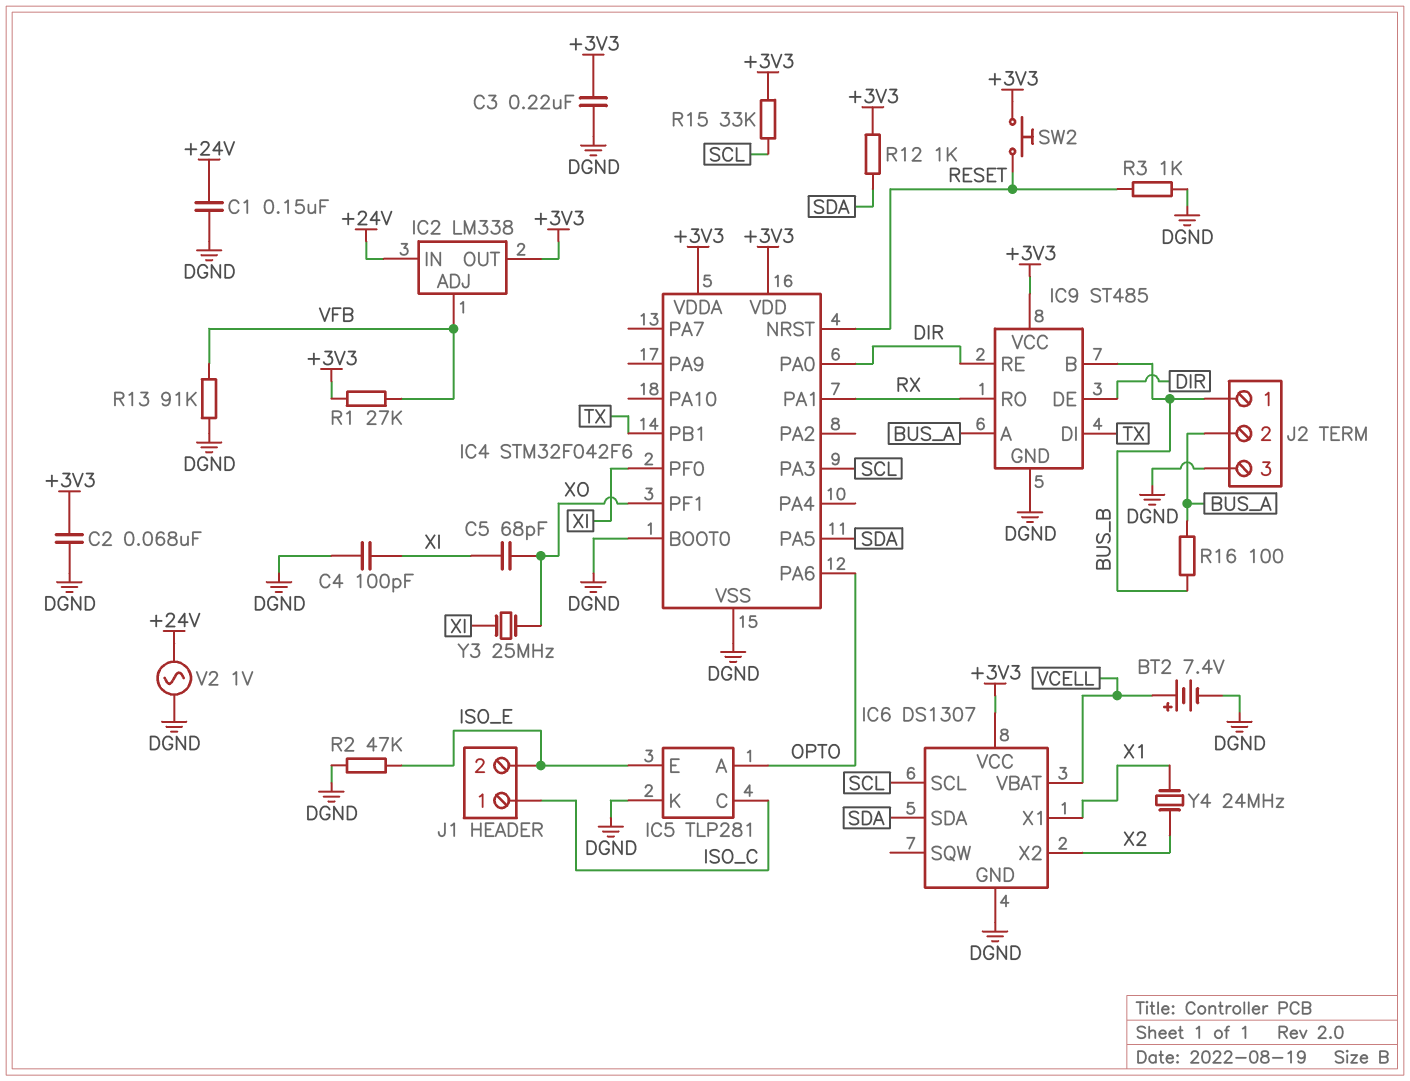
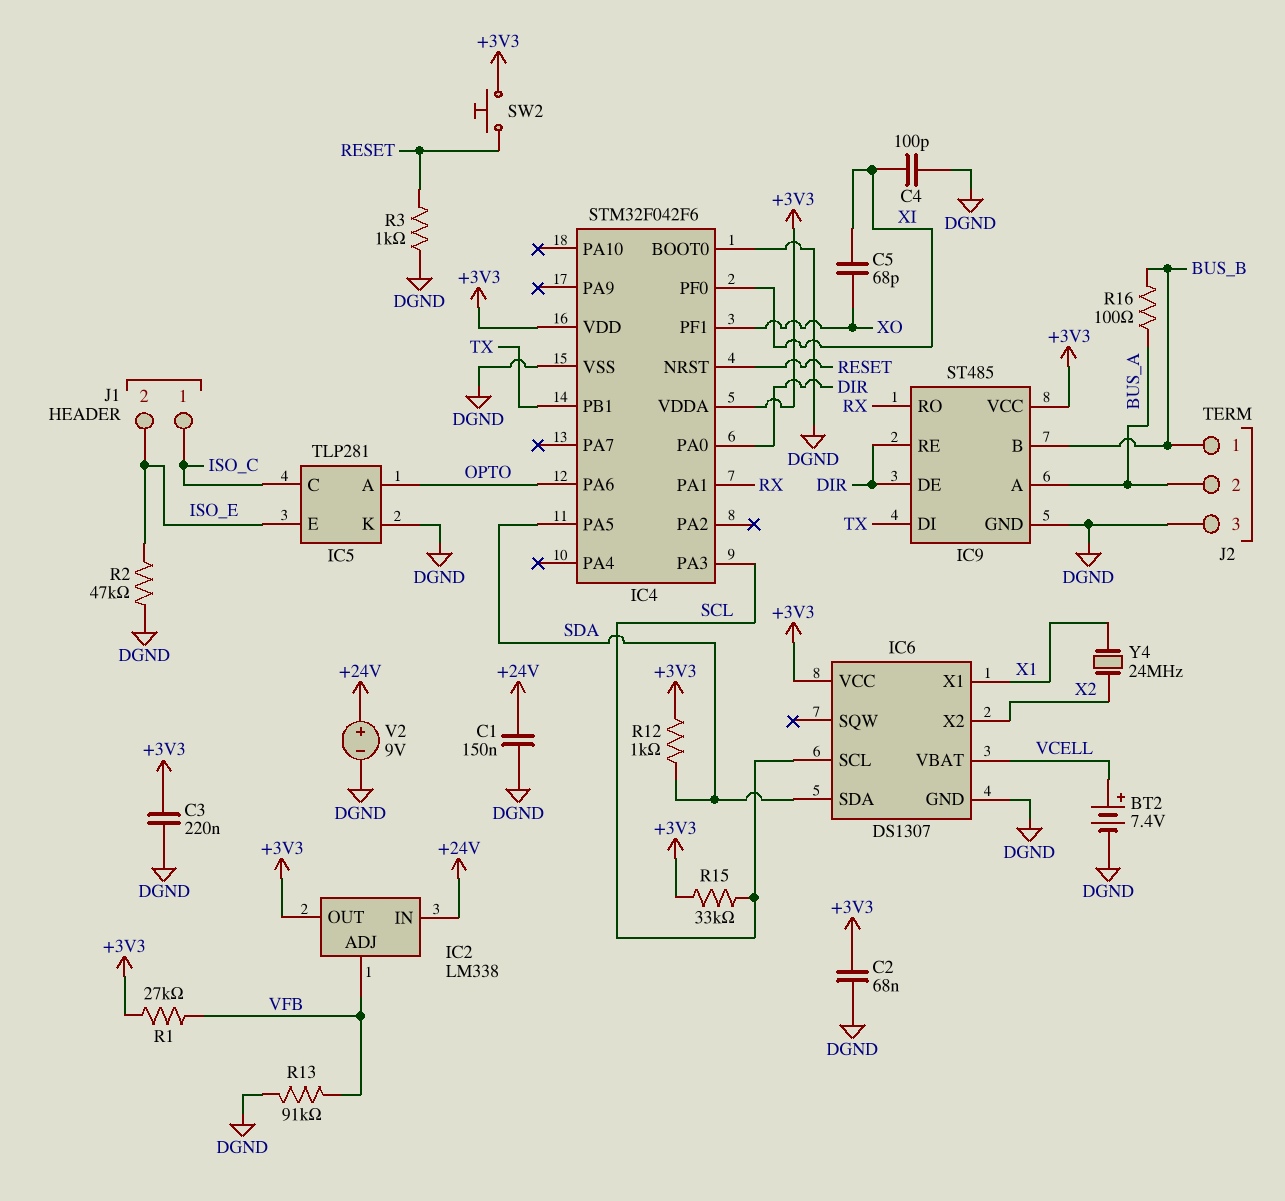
V2: AC 1V (+24V, DGND) -> 9V (plus +24V, minus DGND)
Y3: 25MHz (XI, XO) -> none

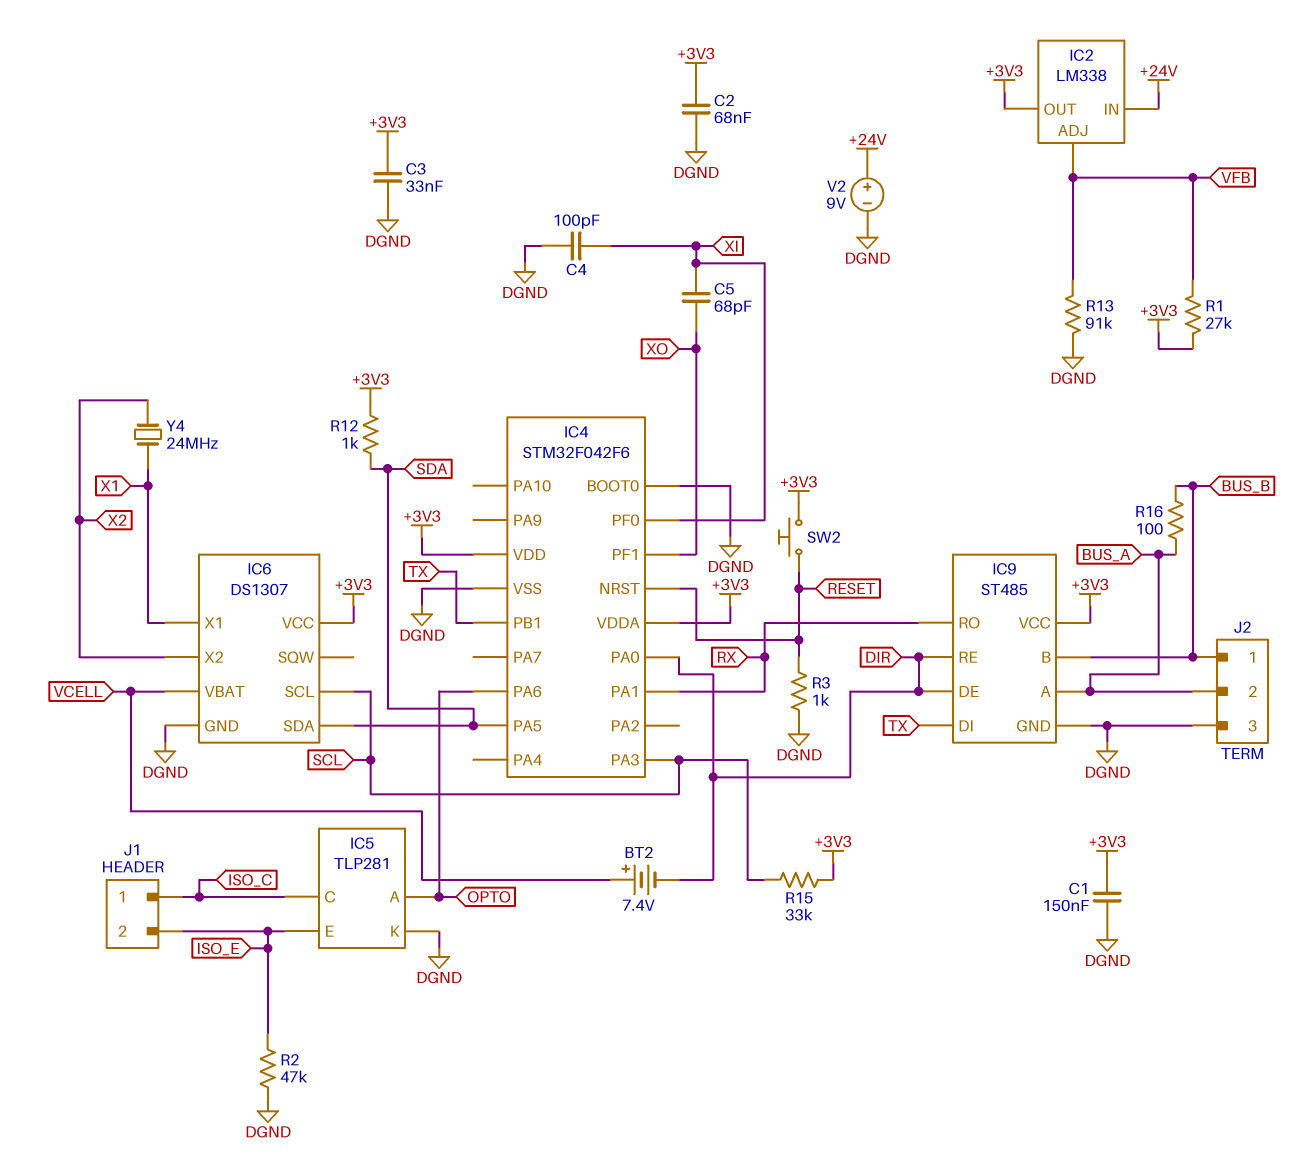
BT2: 7.4V (plus VCELL, minus DGND) -> 7.4V (plus VCELL, minus DIR)
C1: 150nF (+24V, DGND) -> 150nF (+3V3, DGND)
C3: 220nF (+3V3, DGND) -> 33nF (+3V3, DGND)

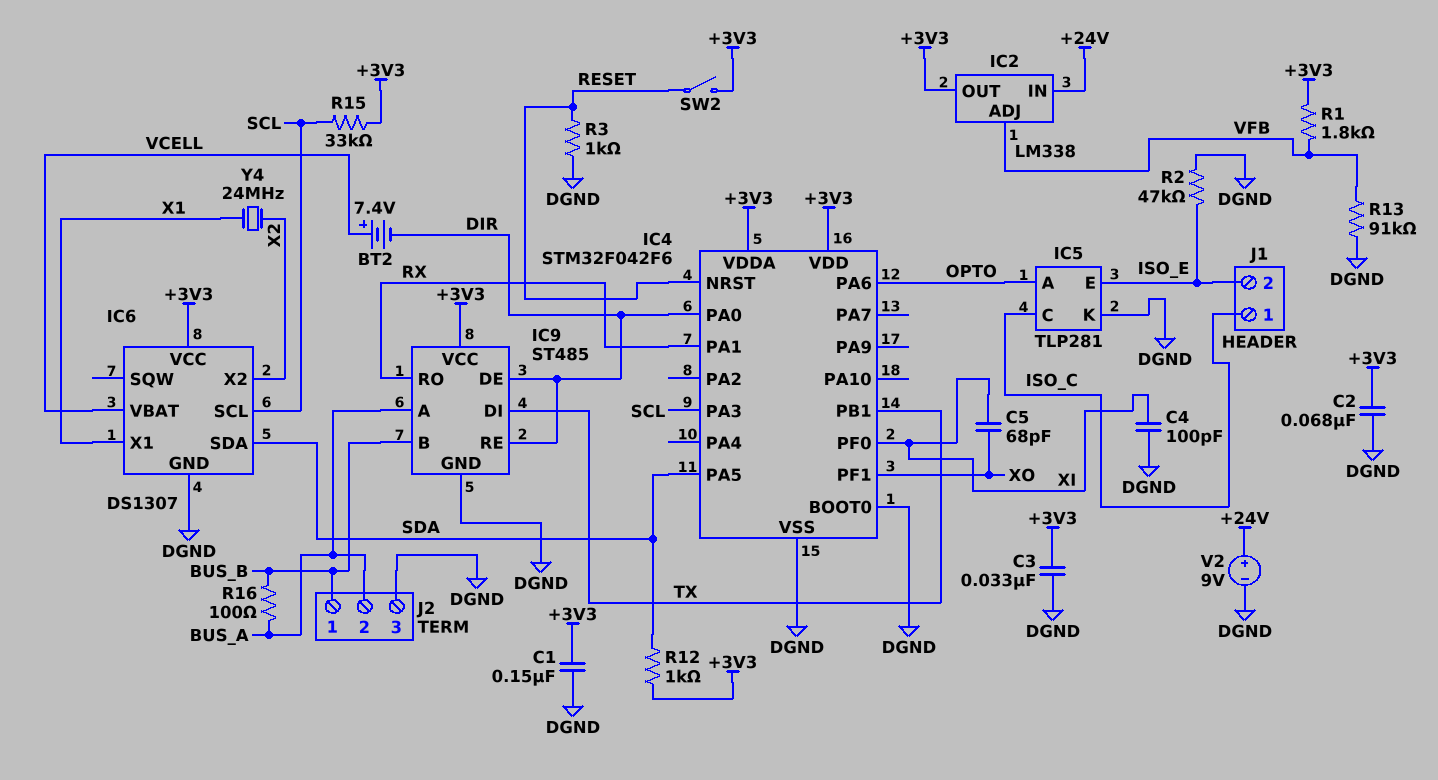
R1: 27k (+3V3, VFB) -> 1.8k (+3V3, VFB)
SW2: button (+3V3, RESET) -> switch (+3V3, RESET)

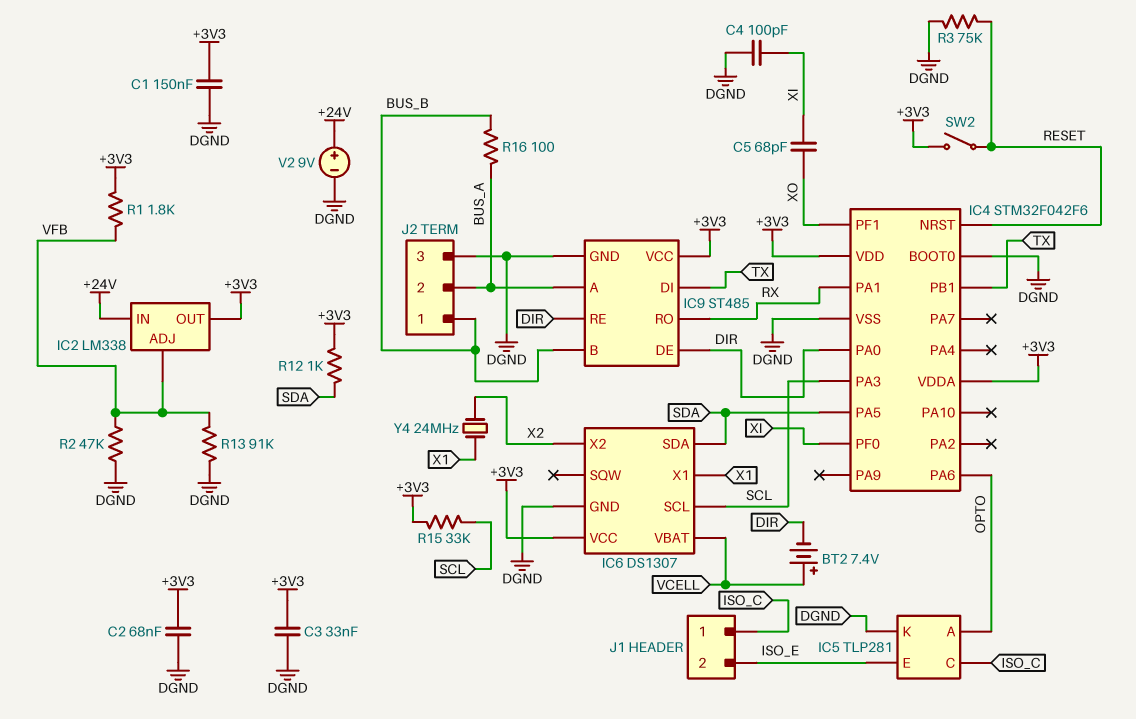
R2: 47k (DGND, ISO_E) -> 47k (DGND, VFB)
R3: 1k (DGND, RESET) -> 75k (DGND, RESET)

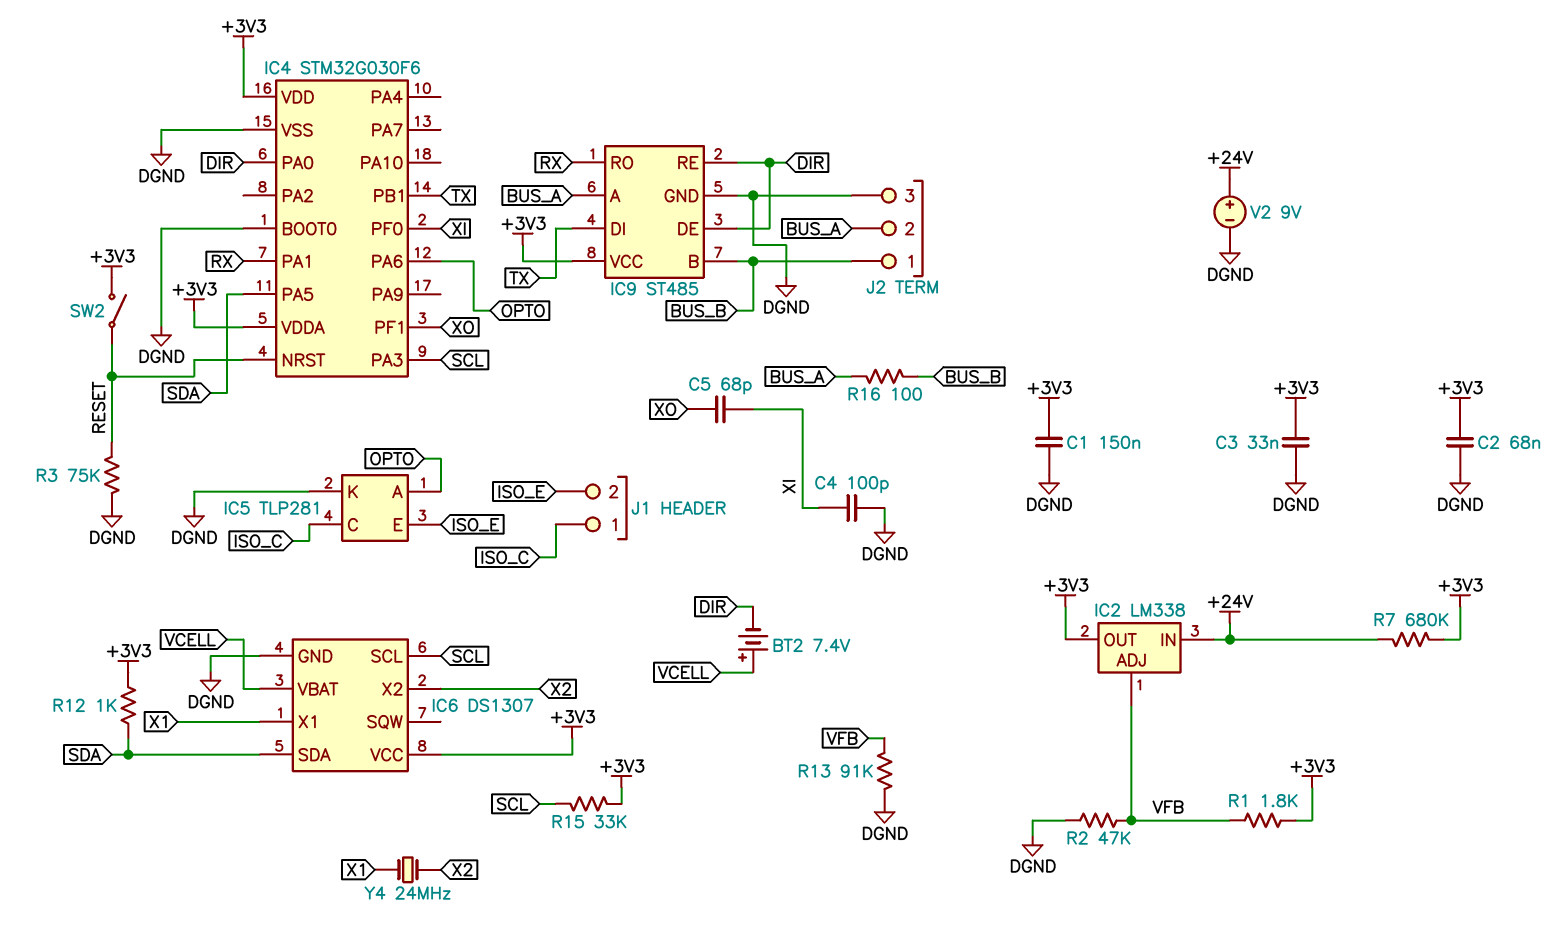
IC4: STM32F042F6 -> STM32G030F6
R7: none -> 680k (+3V3, +24V)

